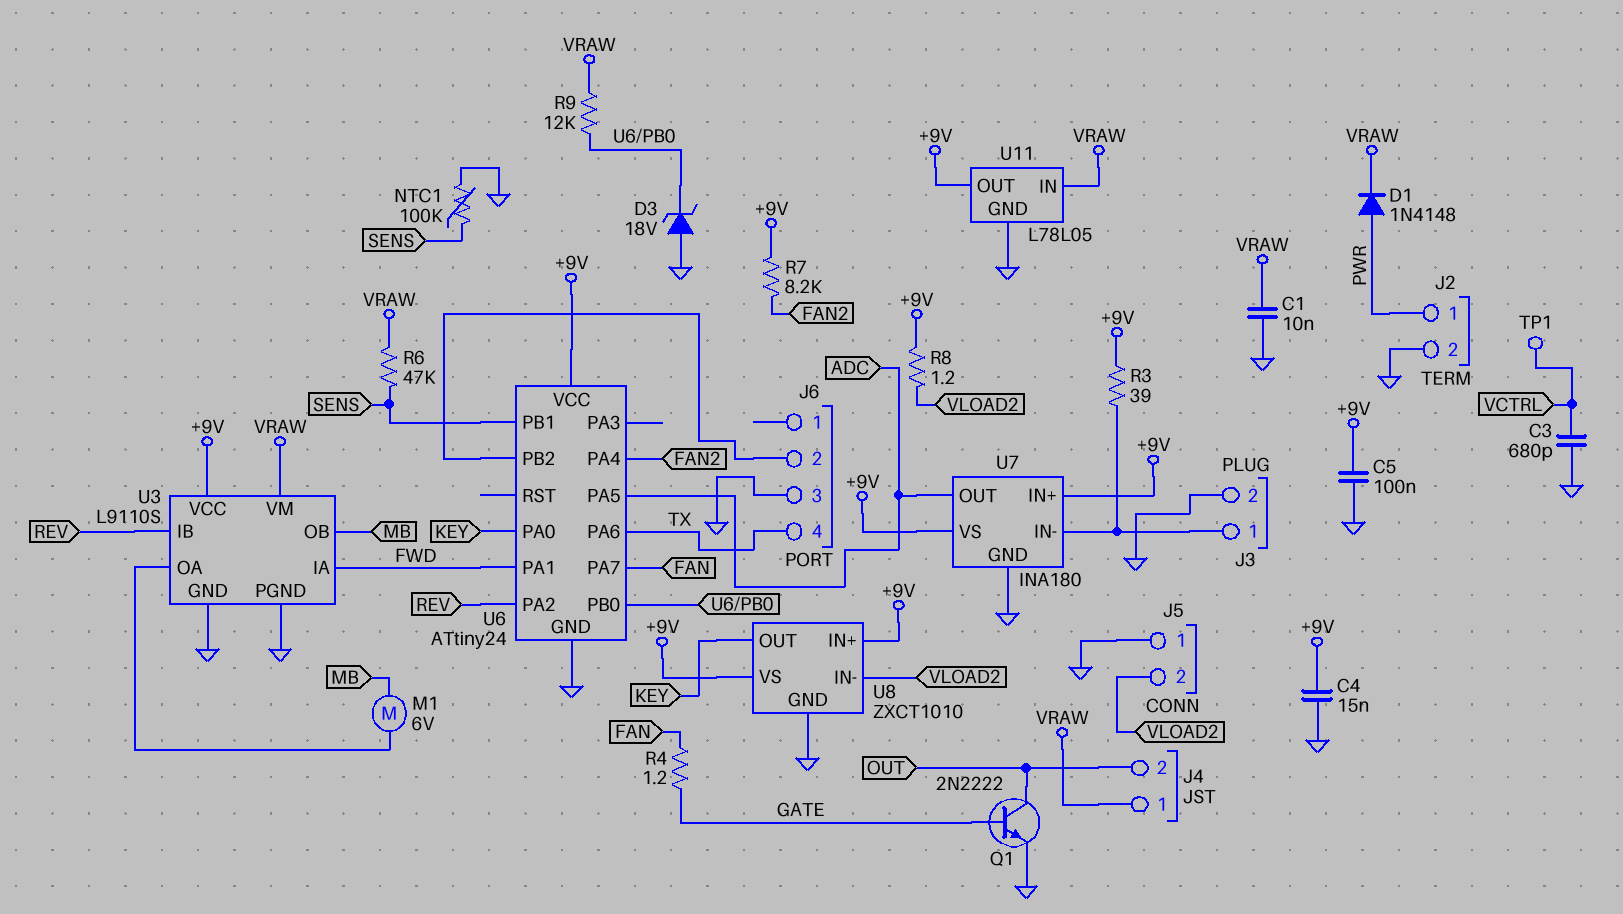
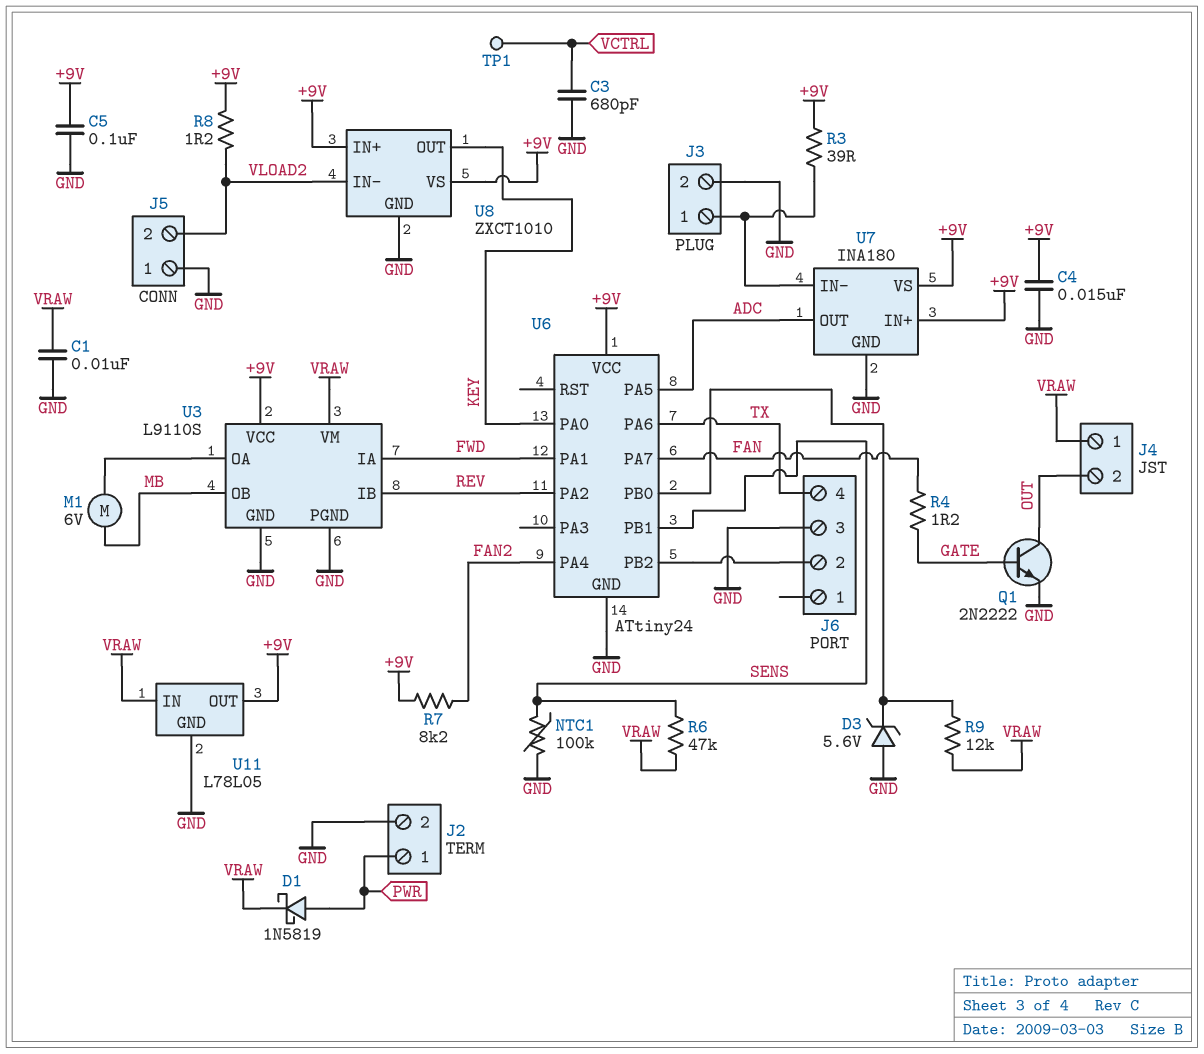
D1: diode 1N4148 (A PWR, K VRAW) -> schottky 1N5819 (A PWR, K VRAW)
D3: zener 18V (A GND, K U6/PB0) -> zener 5.6V (A GND, K U6/PB0)

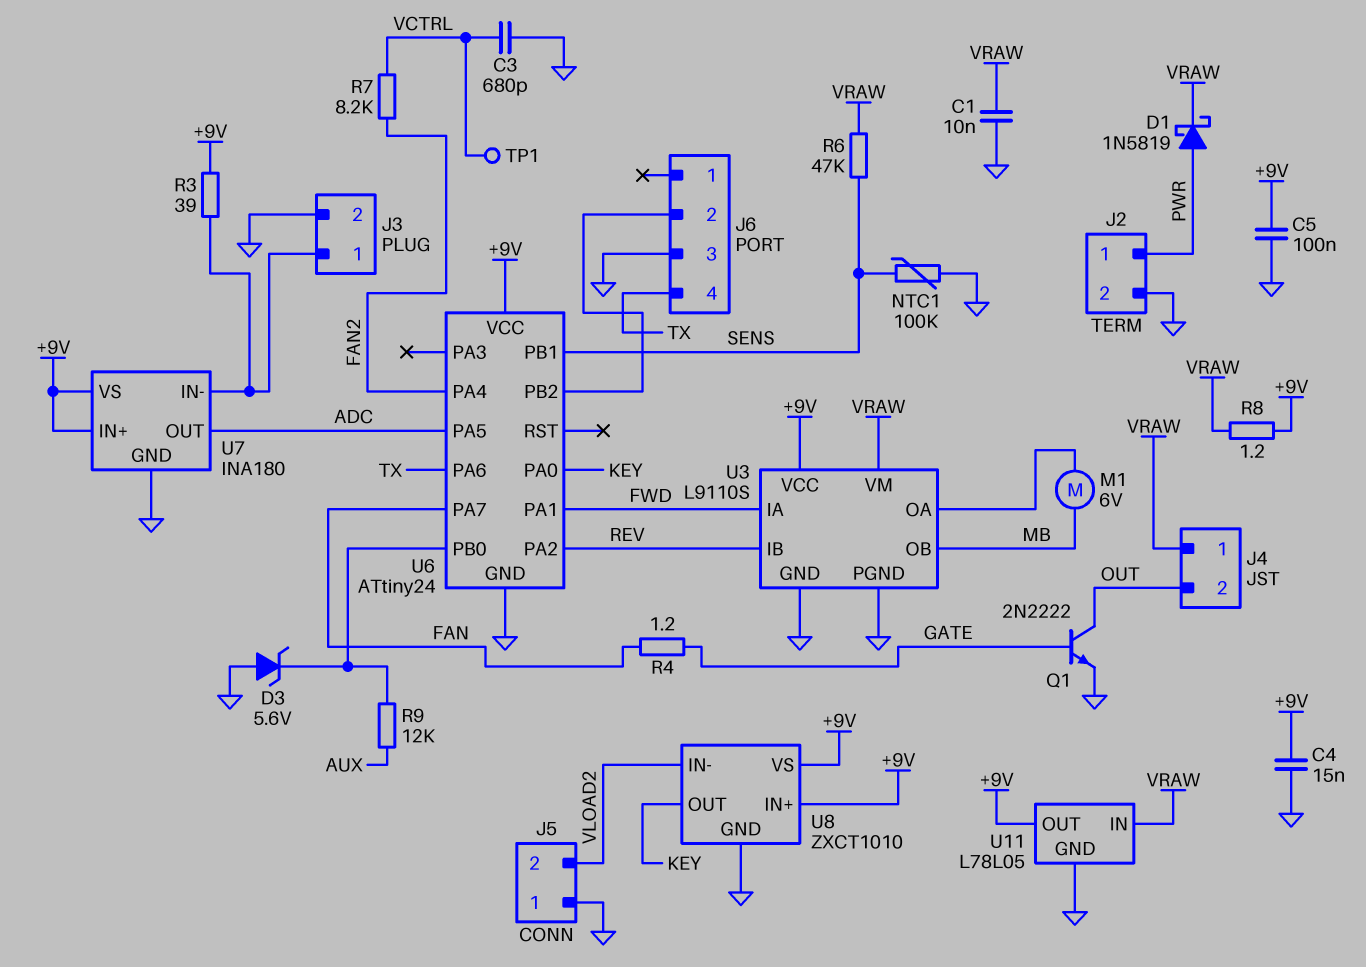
R7: 8.2k (+9V, FAN2) -> 8.2k (FAN2, VCTRL)
R8: 1.2 (+9V, VLOAD2) -> 1.2 (+9V, VRAW)
R9: 12k (U6/PB0, VRAW) -> 12k (AUX, U6/PB0)

